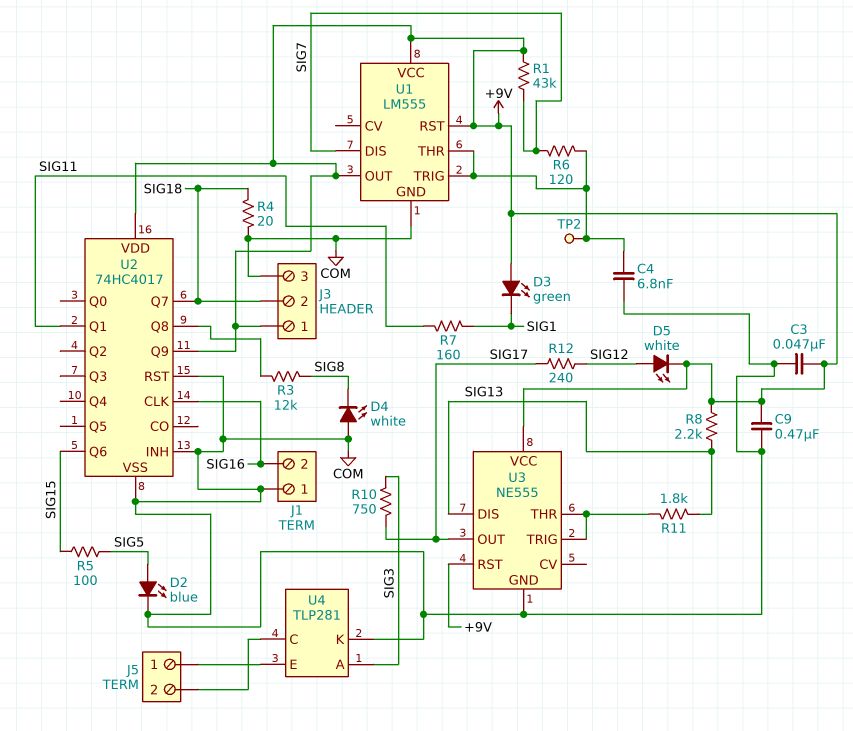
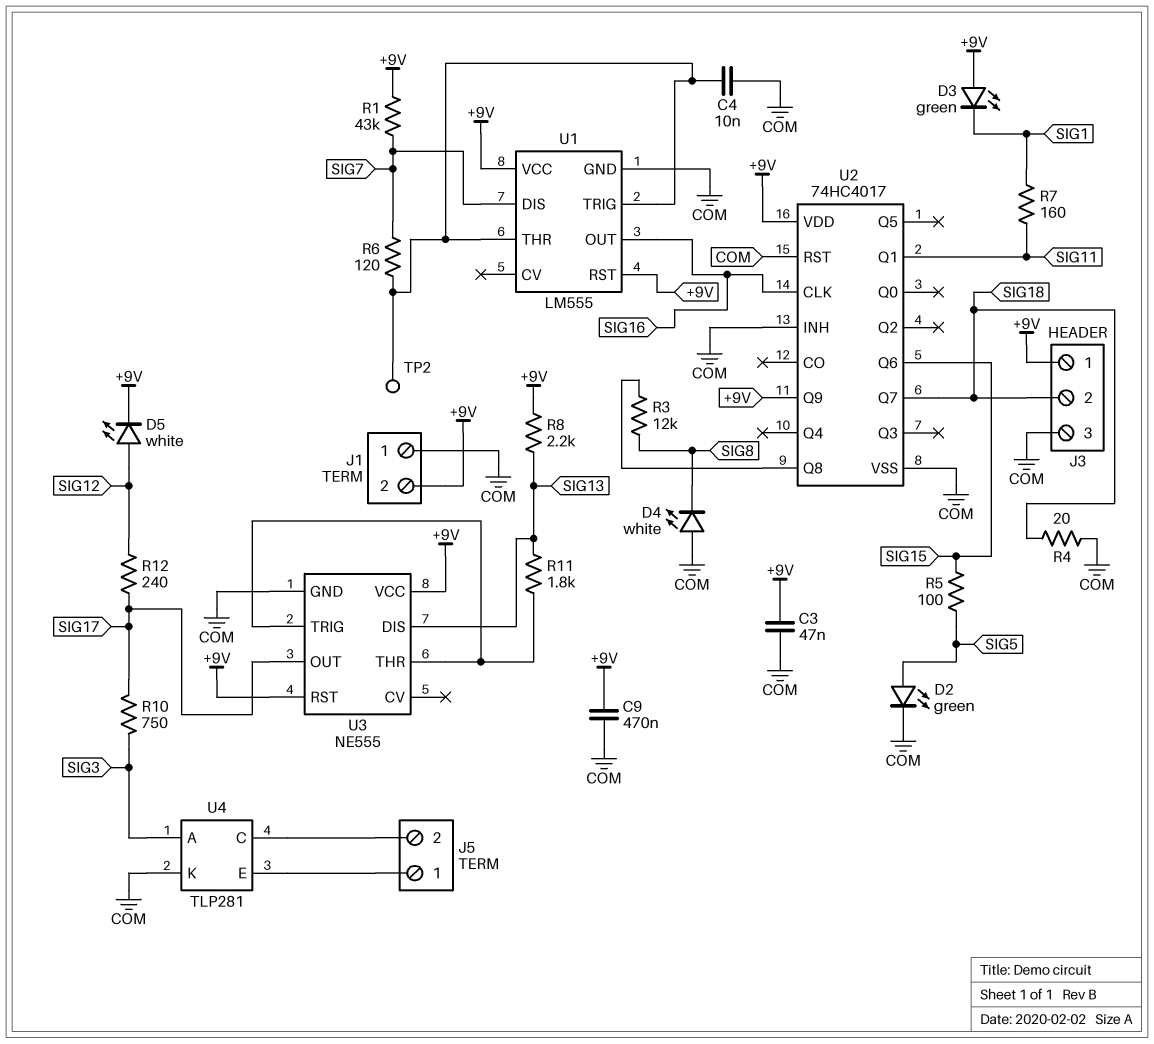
C4: 6.8nF (COM, U1/THR) -> 10nF (COM, U1/THR)
D2: LED blue (A SIG5, K COM) -> LED green (A SIG5, K COM)
J1 pin 2: SIG16 -> +9V
U1 pin OUT: +9V -> SIG16

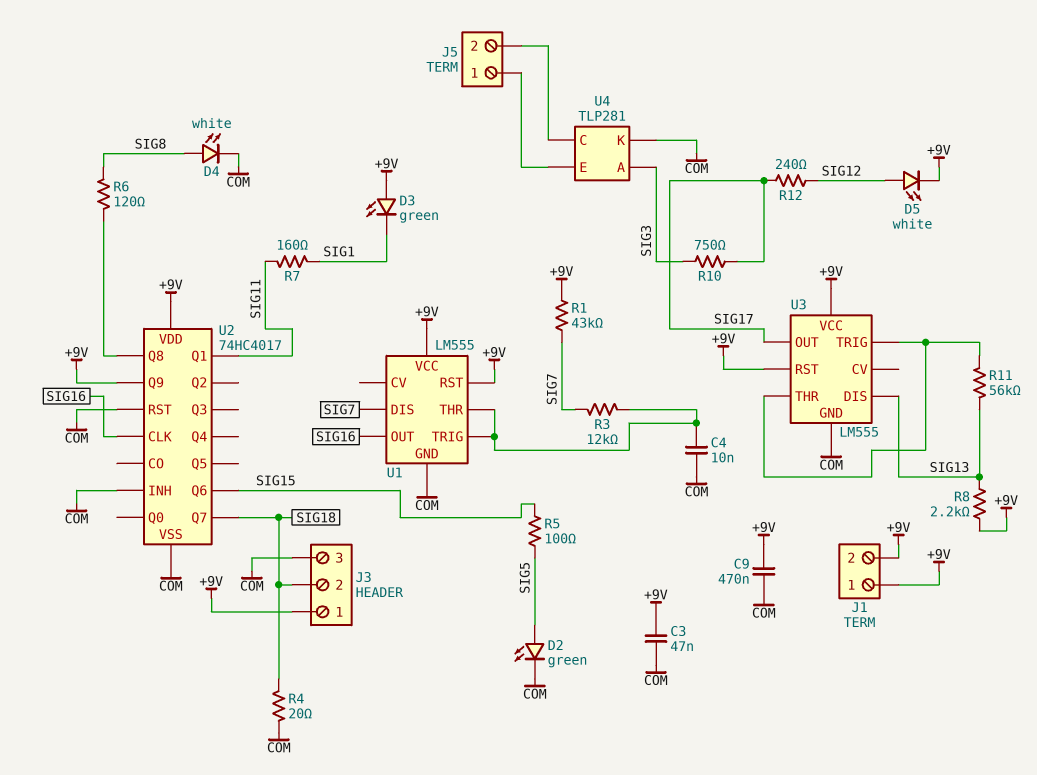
D4: LED white (A COM, K SIG8) -> LED white (A SIG8, K COM)
J1 pin 1: COM -> +9V
R3: 12k (SIG8, U2/Q8) -> 12k (SIG7, U1/THR)
R6: 120 (SIG7, U1/THR) -> 120 (SIG8, U2/Q8)
R11: 1.8k (SIG13, U3/THR) -> 56k (SIG13, U3/THR)
TP2: test point (U1/THR) -> none
U3: NE555 -> LM555

